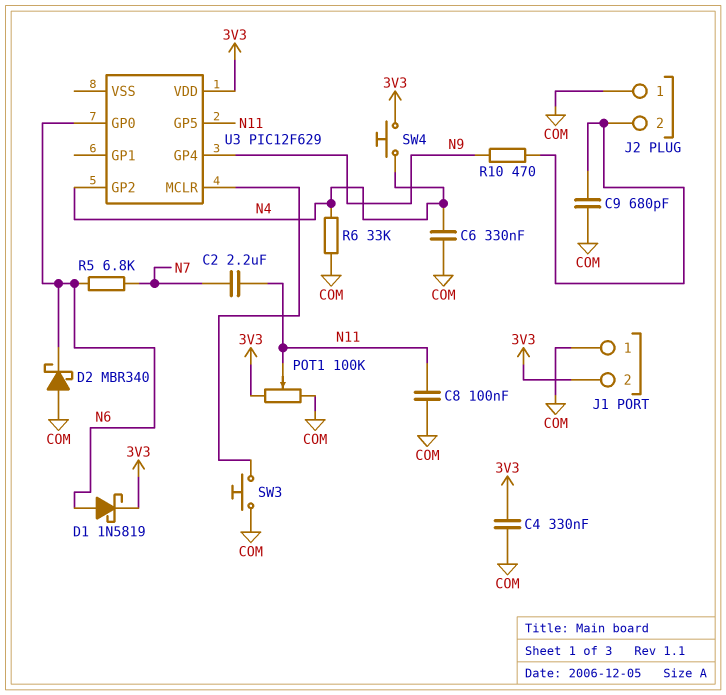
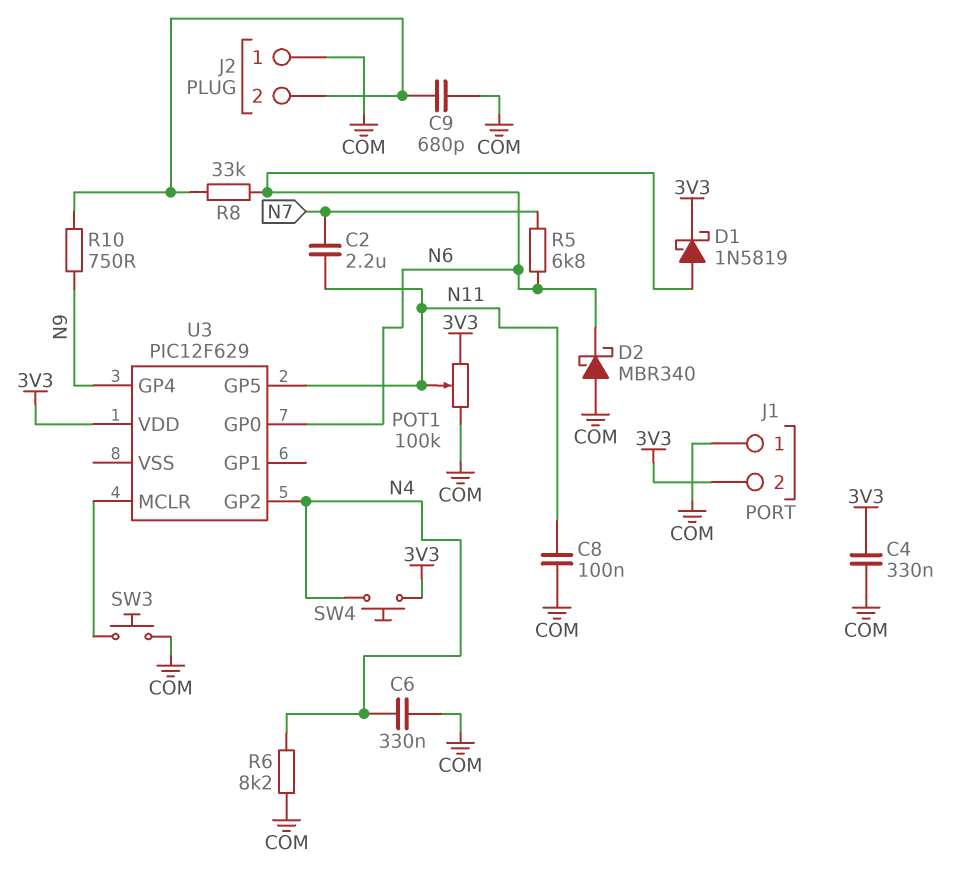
R6: 33k (COM, N4) -> 8.2k (COM, N4)
R8: none -> 33k (J2/2, N6)
R10: 470 (J2/2, N9) -> 750 (J2/2, N9)

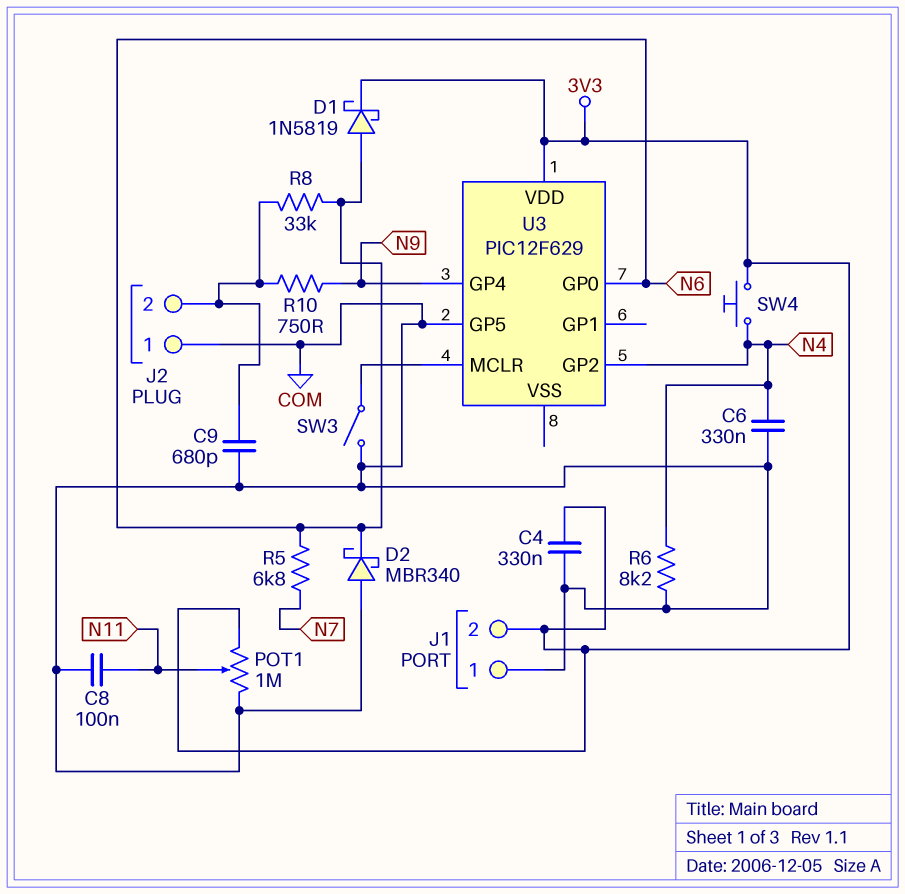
C2: 2.2uF (N7, N11) -> none
POT1: 100k (3V3, COM, wiper N11) -> 1M (3V3, COM, wiper N11)
SW3: button (COM, U3/MCLR) -> switch (COM, U3/MCLR)
U3 pin GP5: N11 -> COM

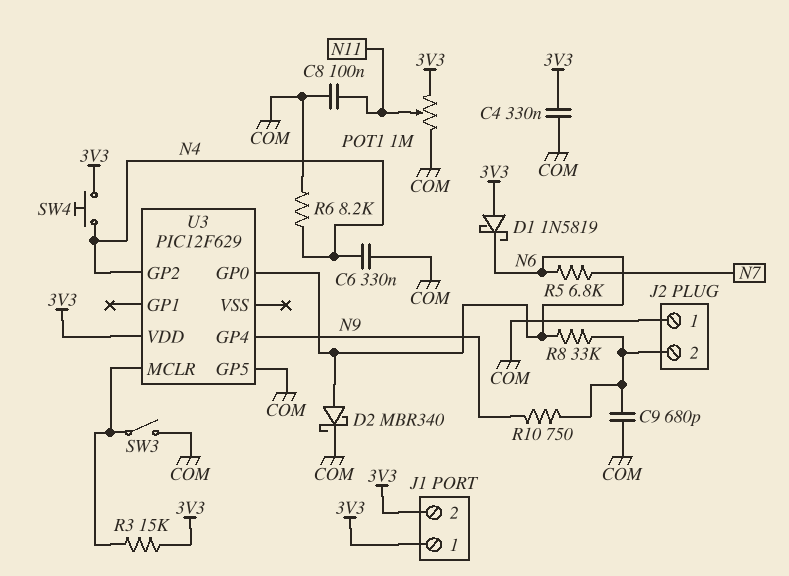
D1: schottky 1N5819 (A N6, K 3V3) -> schottky 1N5819 (A 3V3, K N6)
D2: schottky MBR340 (A COM, K N6) -> schottky MBR340 (A N6, K COM)
J1 pin 1: COM -> 3V3
R3: none -> 15k (3V3, U3/MCLR)

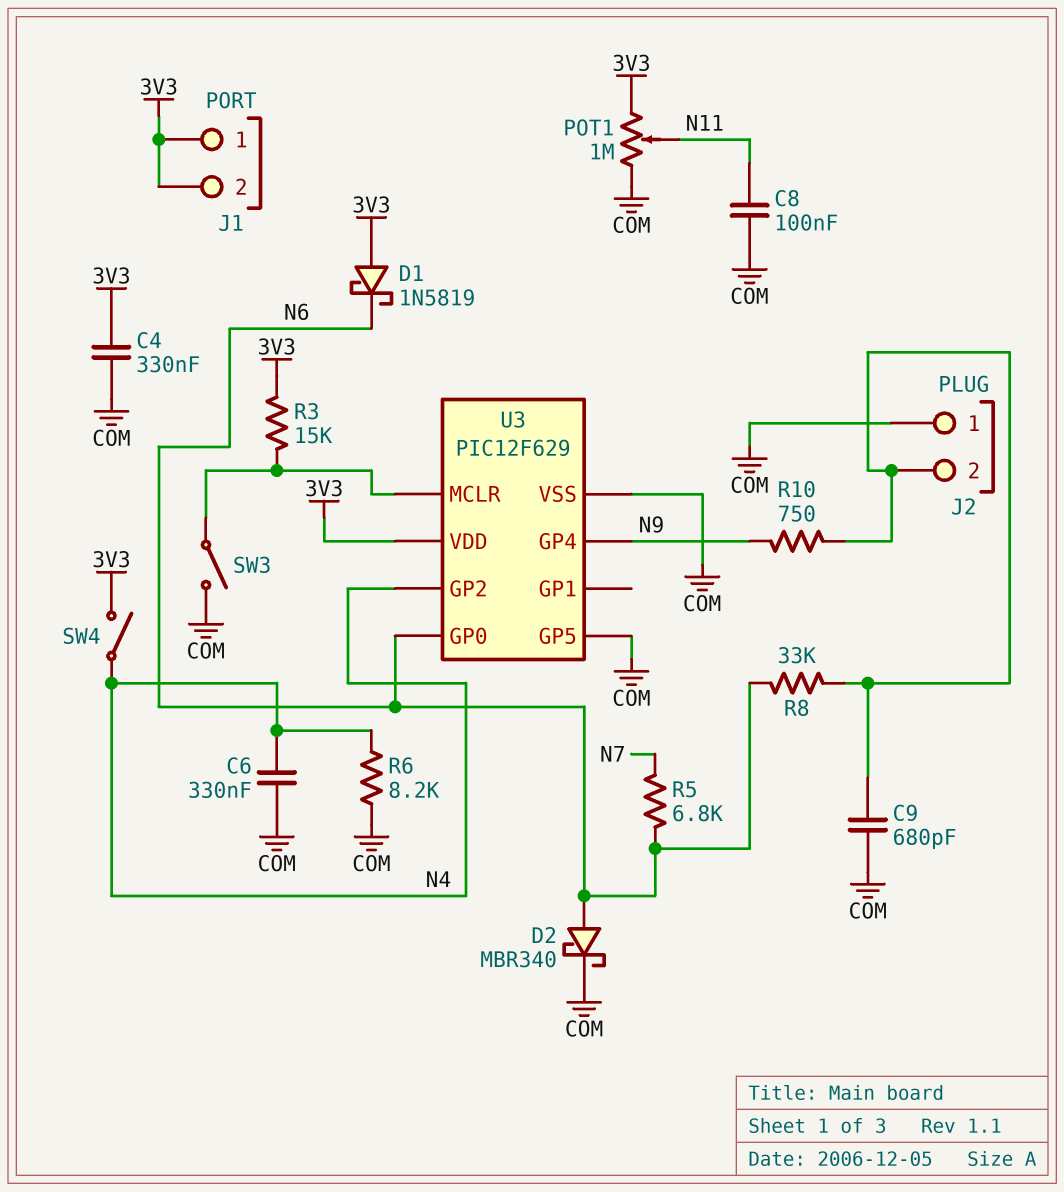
SW4: button (3V3, N4) -> switch (3V3, N4)
U3 pin VSS: none -> COM

